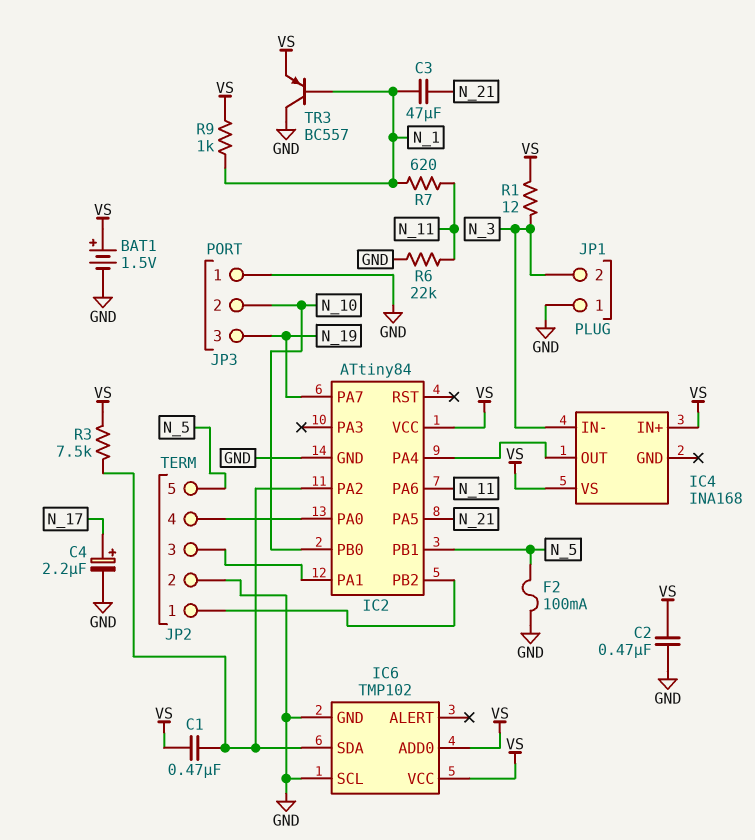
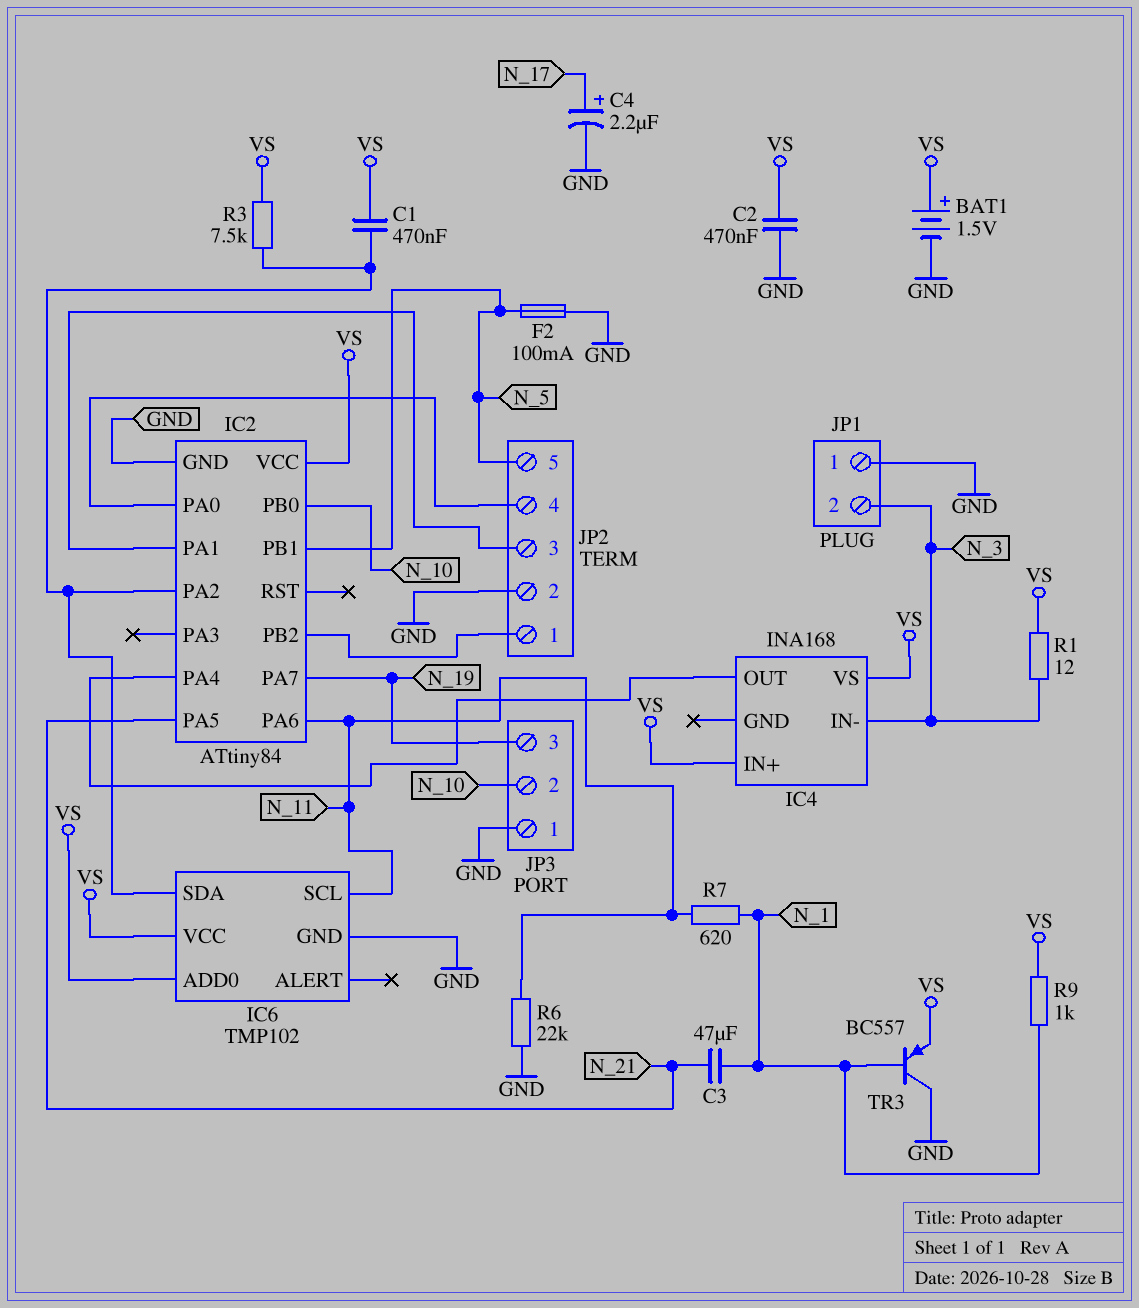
IC6 pin SCL: GND -> N_11

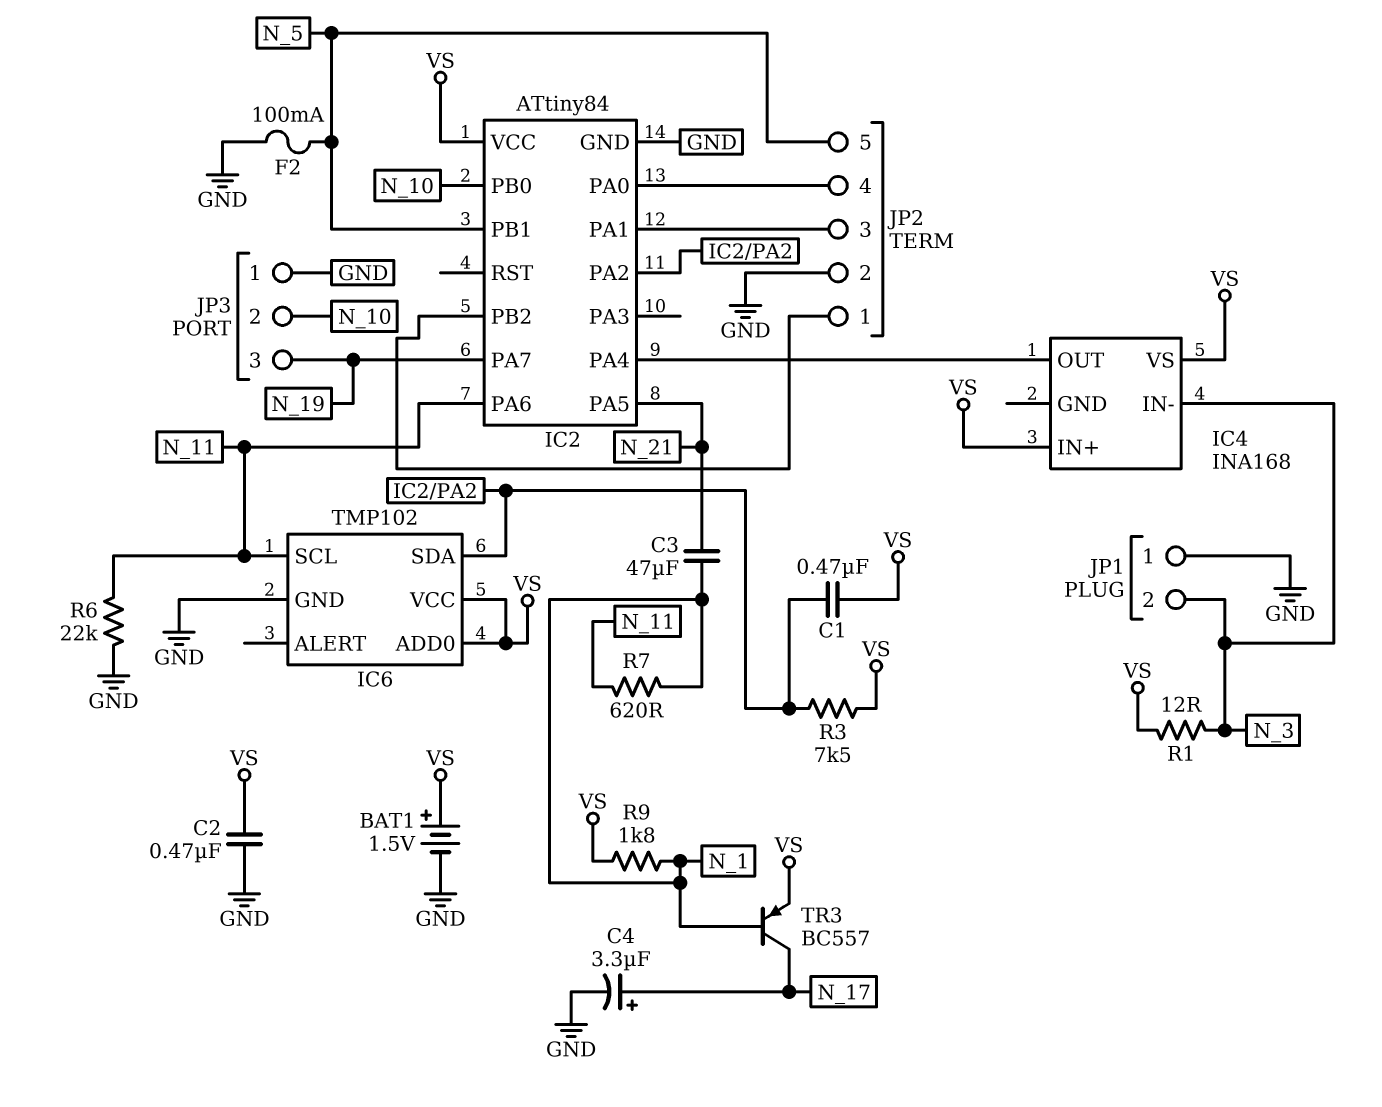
C4: 2.2uF (plus N_17, minus GND) -> 3.3uF (plus N_17, minus GND)
R9: 1k (N_1, VS) -> 1.8k (N_1, VS)
TR3: PNP BC557 (B N_1, C GND, E VS) -> PNP BC557 (B N_1, C N_17, E VS)

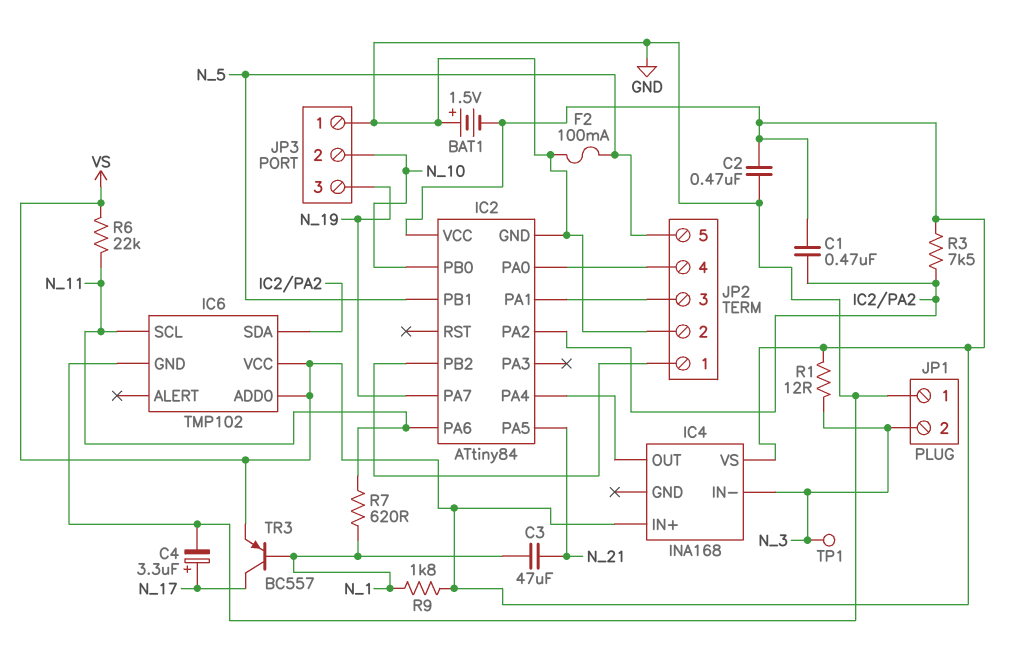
BAT1: 1.5V (plus VS, minus GND) -> 1.5V (plus GND, minus VS)
R6: 22k (GND, N_11) -> 22k (N_11, VS)
TP1: none -> test point (N_3)

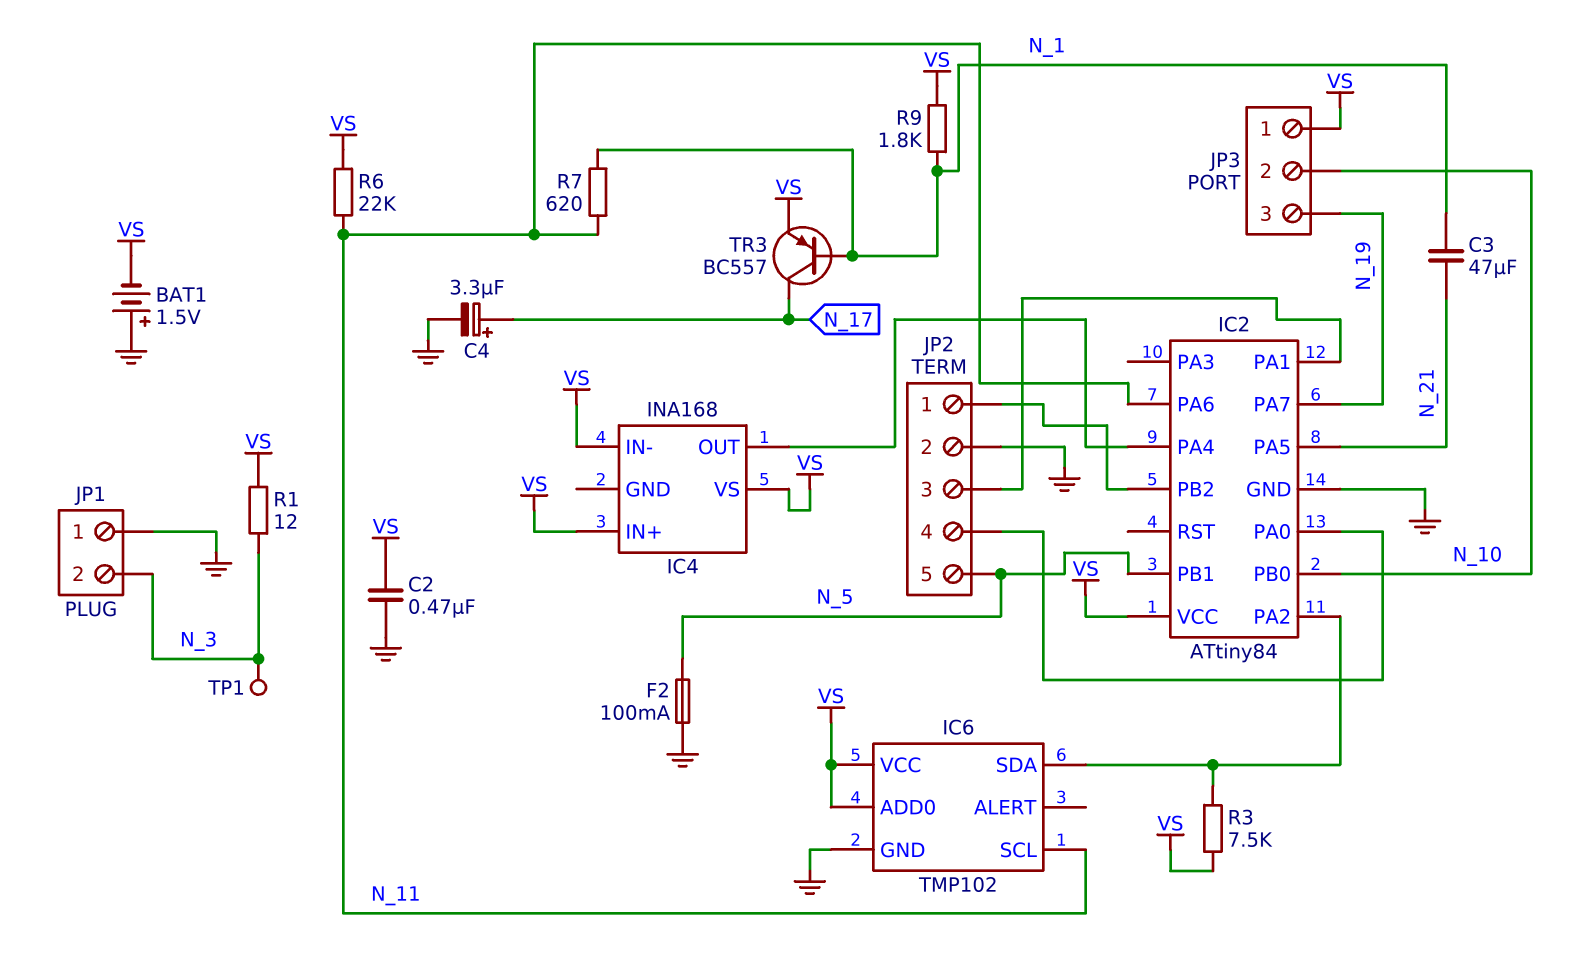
C1: 470nF (IC2/PA2, VS) -> none
IC4 pin IN-: N_3 -> VS
JP3 pin 1: GND -> VS

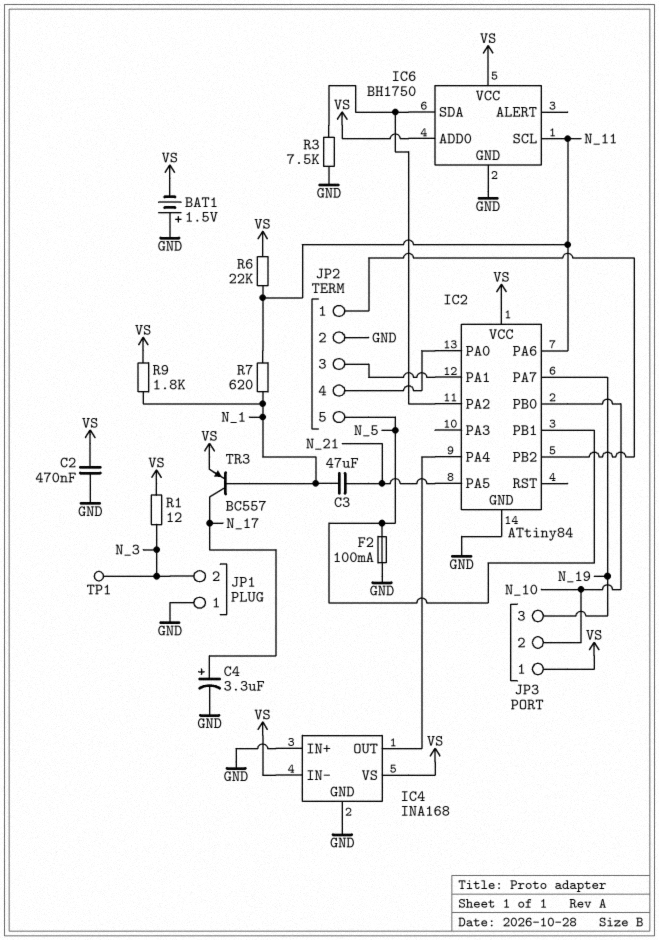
IC4 pin GND: none -> GND
IC4 pin IN+: VS -> GND
IC6: TMP102 -> BH1750
R3: 7.5k (IC2/PA2, VS) -> 7.5k (GND, IC2/PA2)

